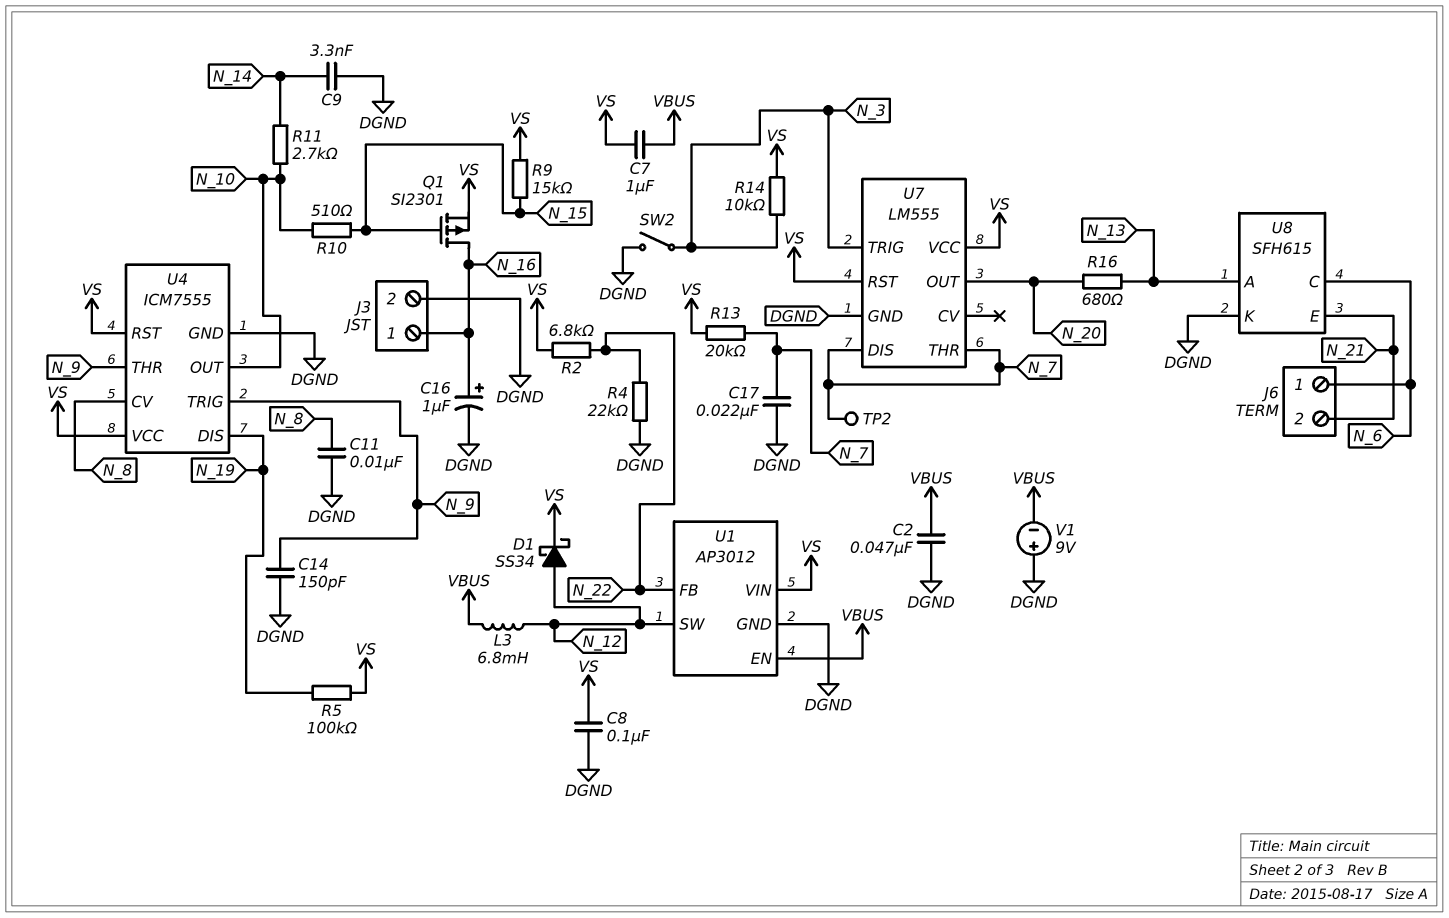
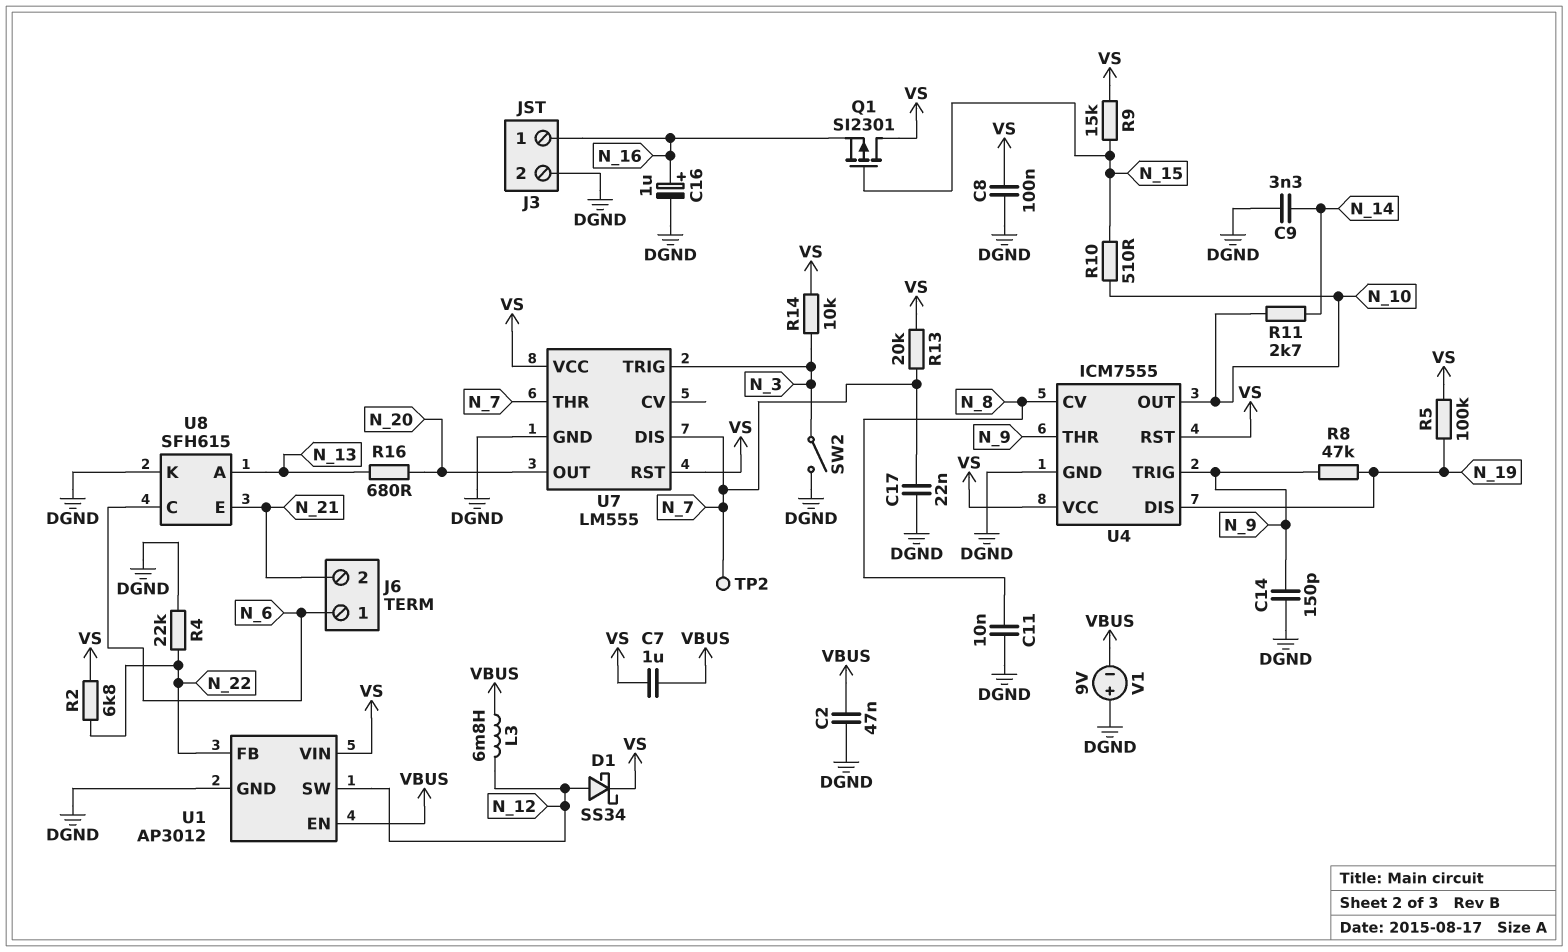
Q1: PMOS SI2301 (G N_15, D N_16, S VS) -> PMOS SI2301 (G N_15, D VS, S N_16)
R8: none -> 47k (N_9, N_19)

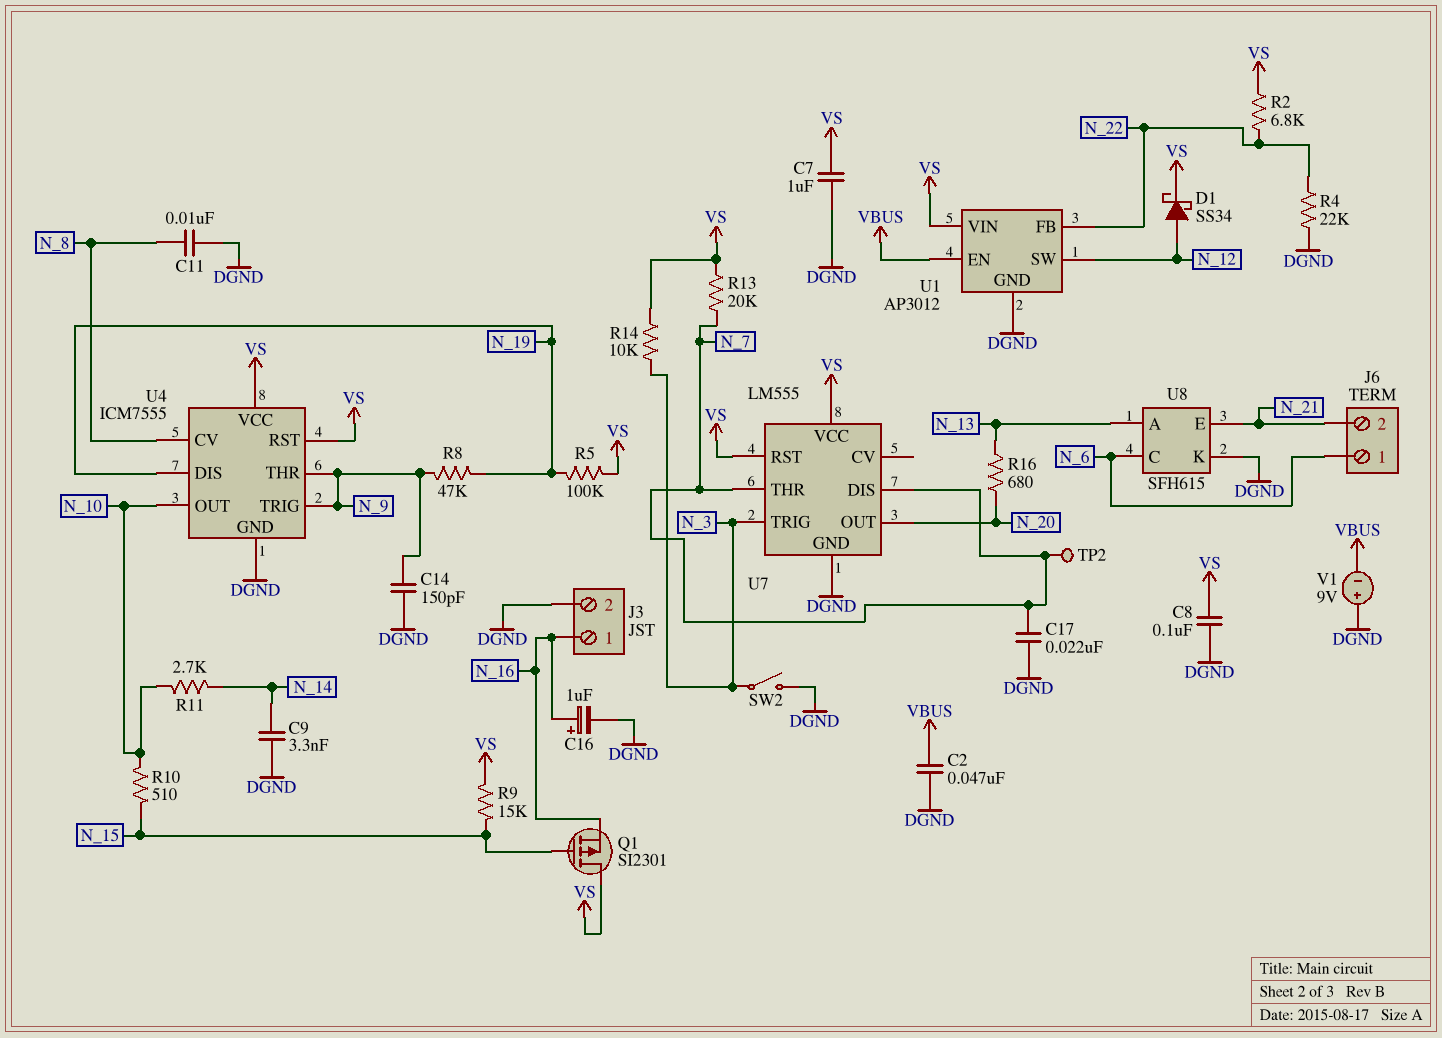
C7: 1uF (VBUS, VS) -> 1uF (DGND, VS)
L3: 6.8mH (N_12, VBUS) -> none

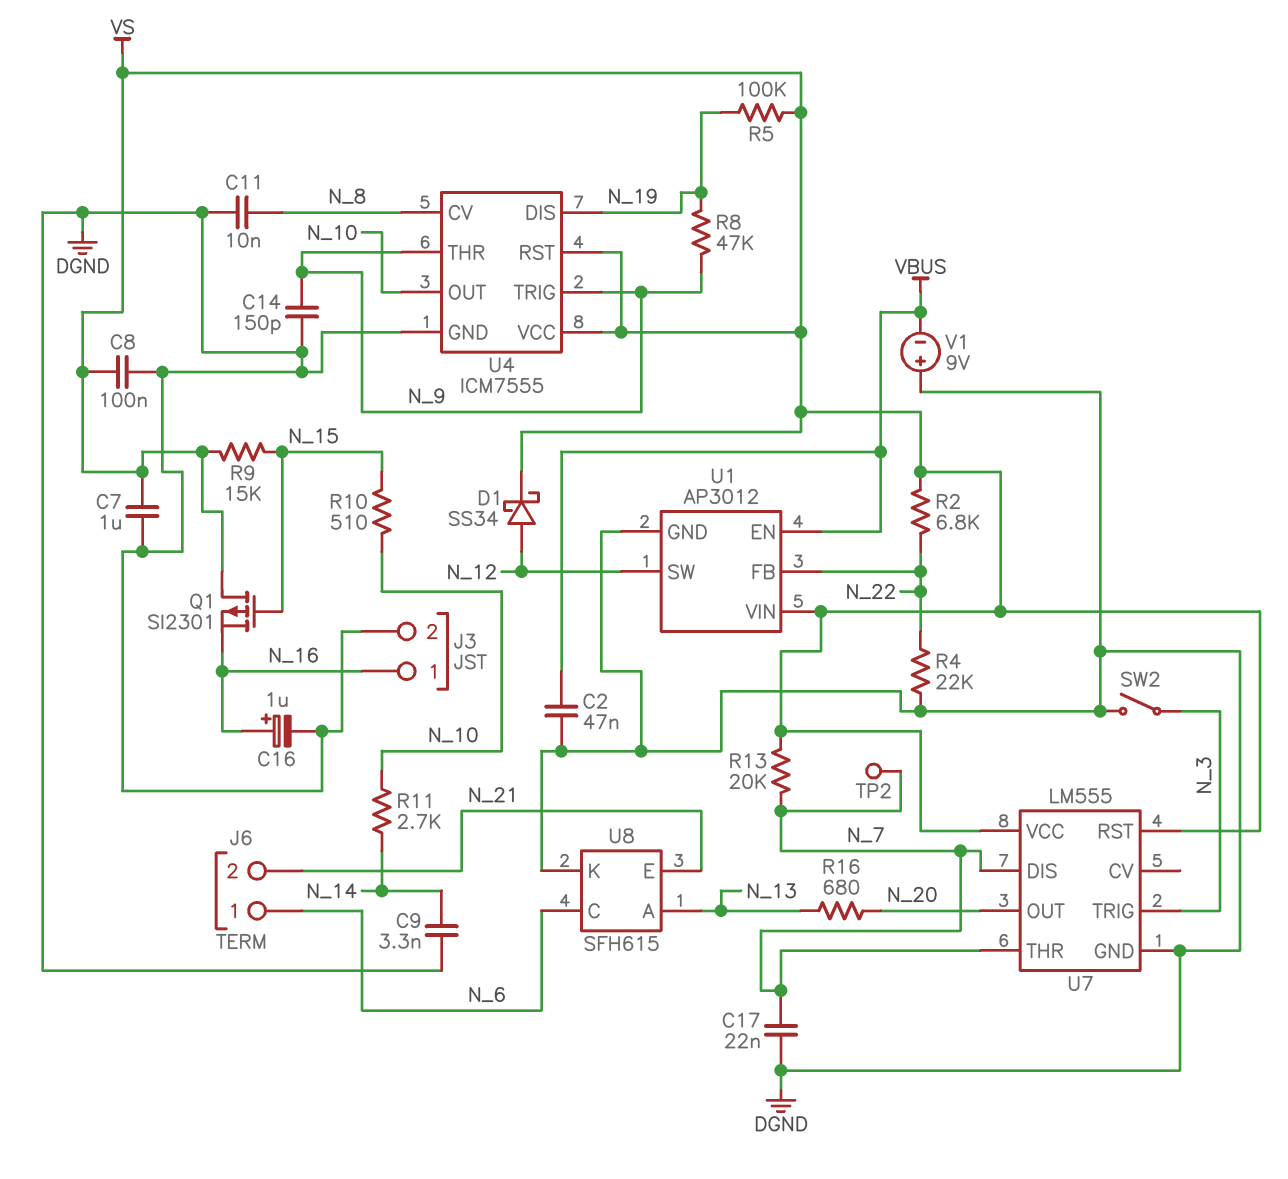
R14: 10k (N_3, VS) -> none

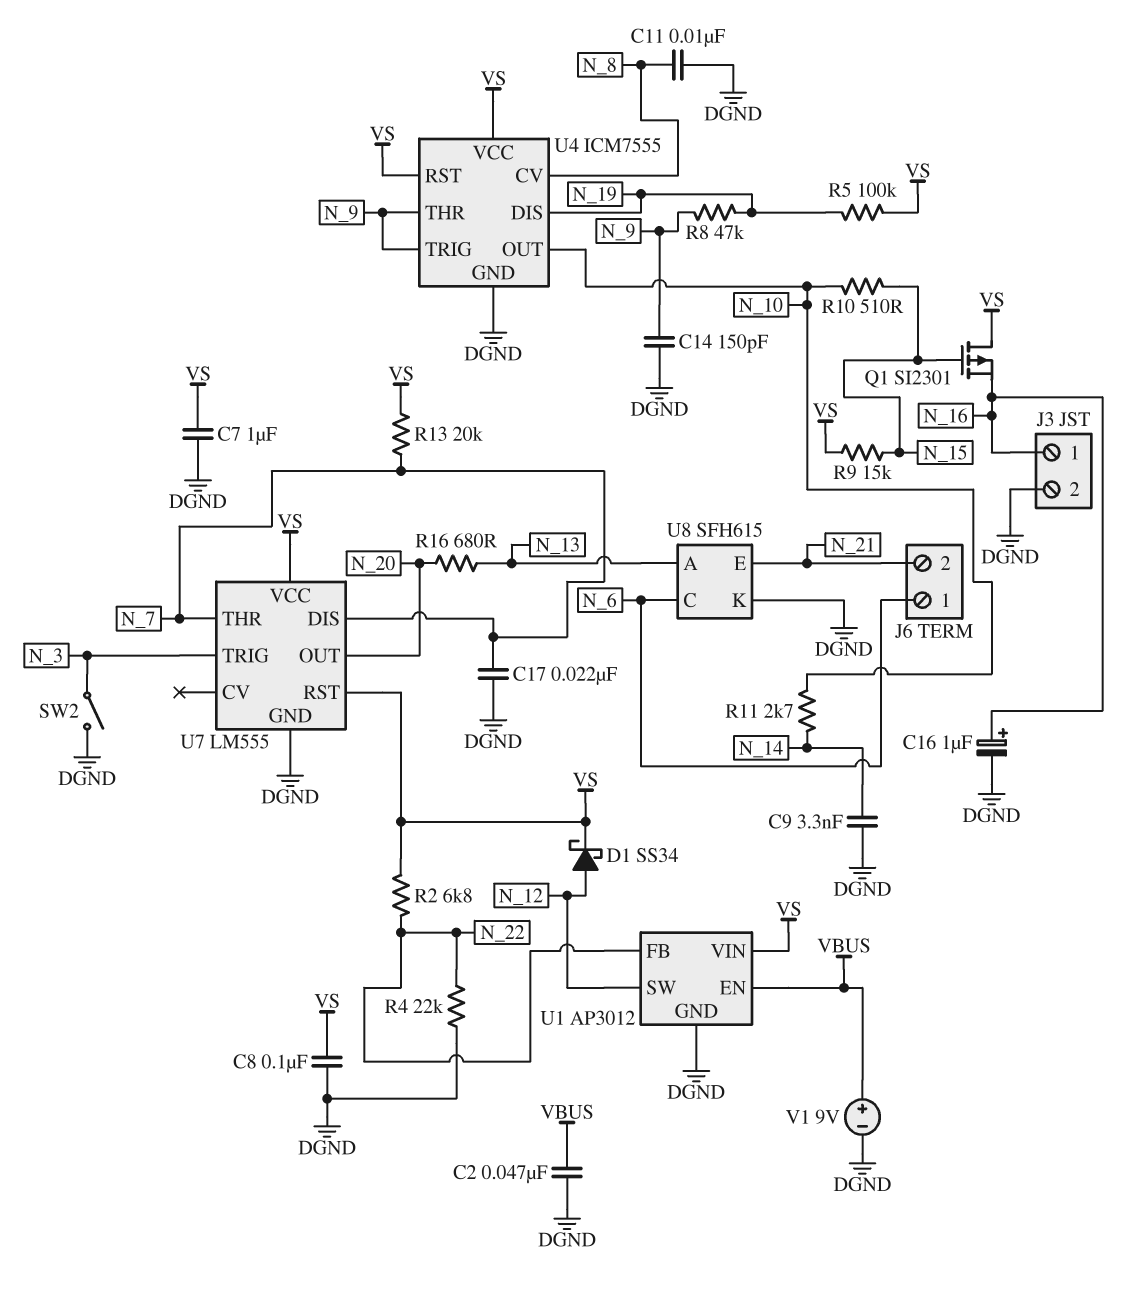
TP2: test point (N_7) -> none
V1: 9V (plus DGND, minus VBUS) -> 9V (plus VBUS, minus DGND)

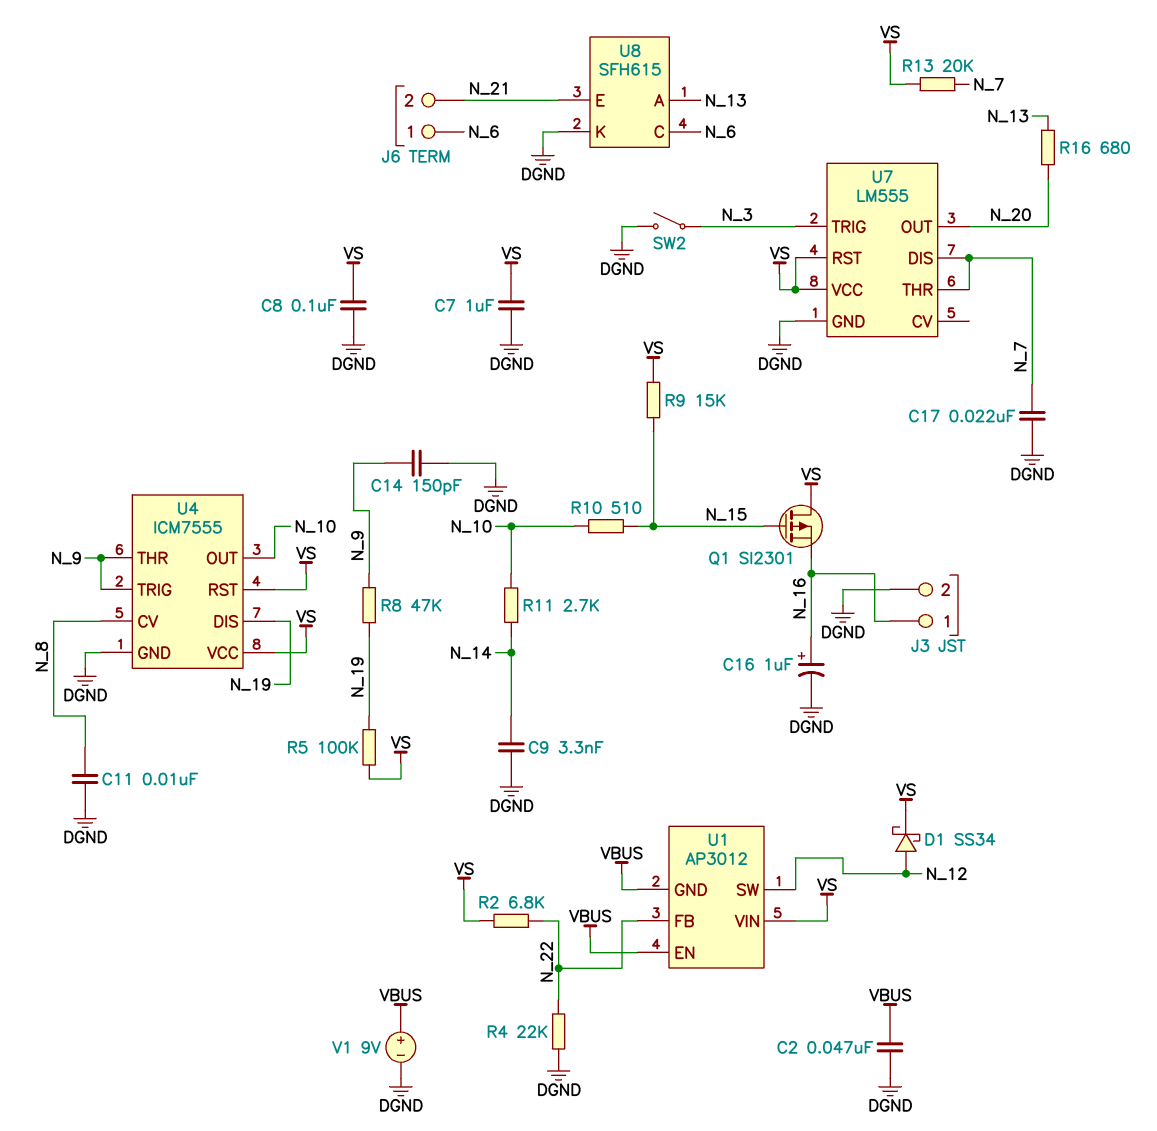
U1 pin GND: DGND -> VBUS

